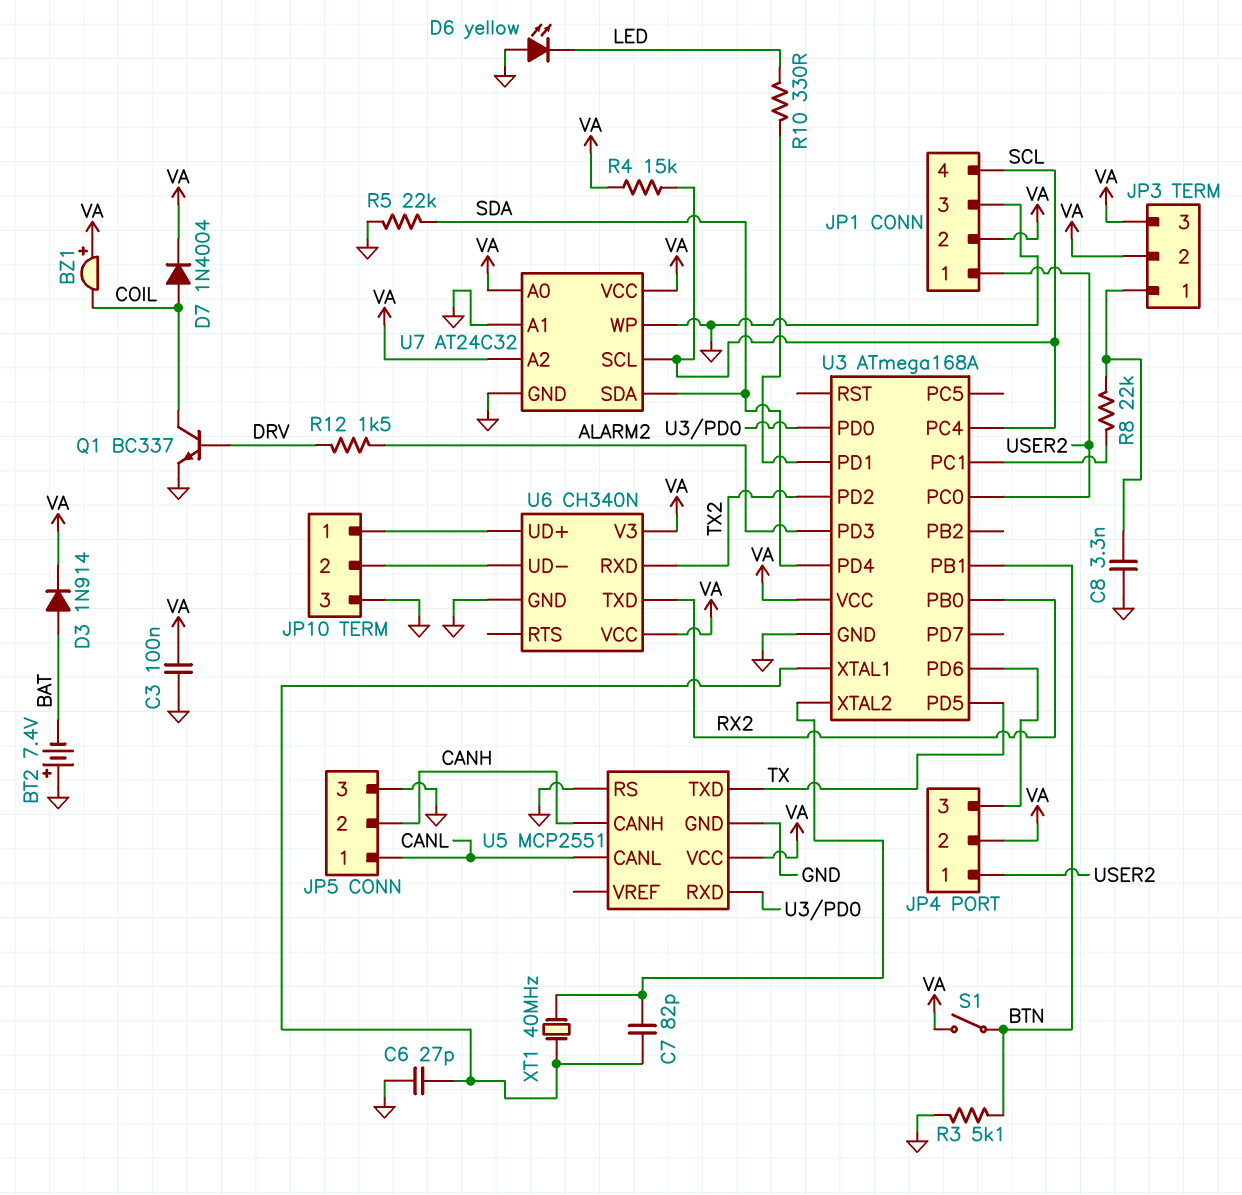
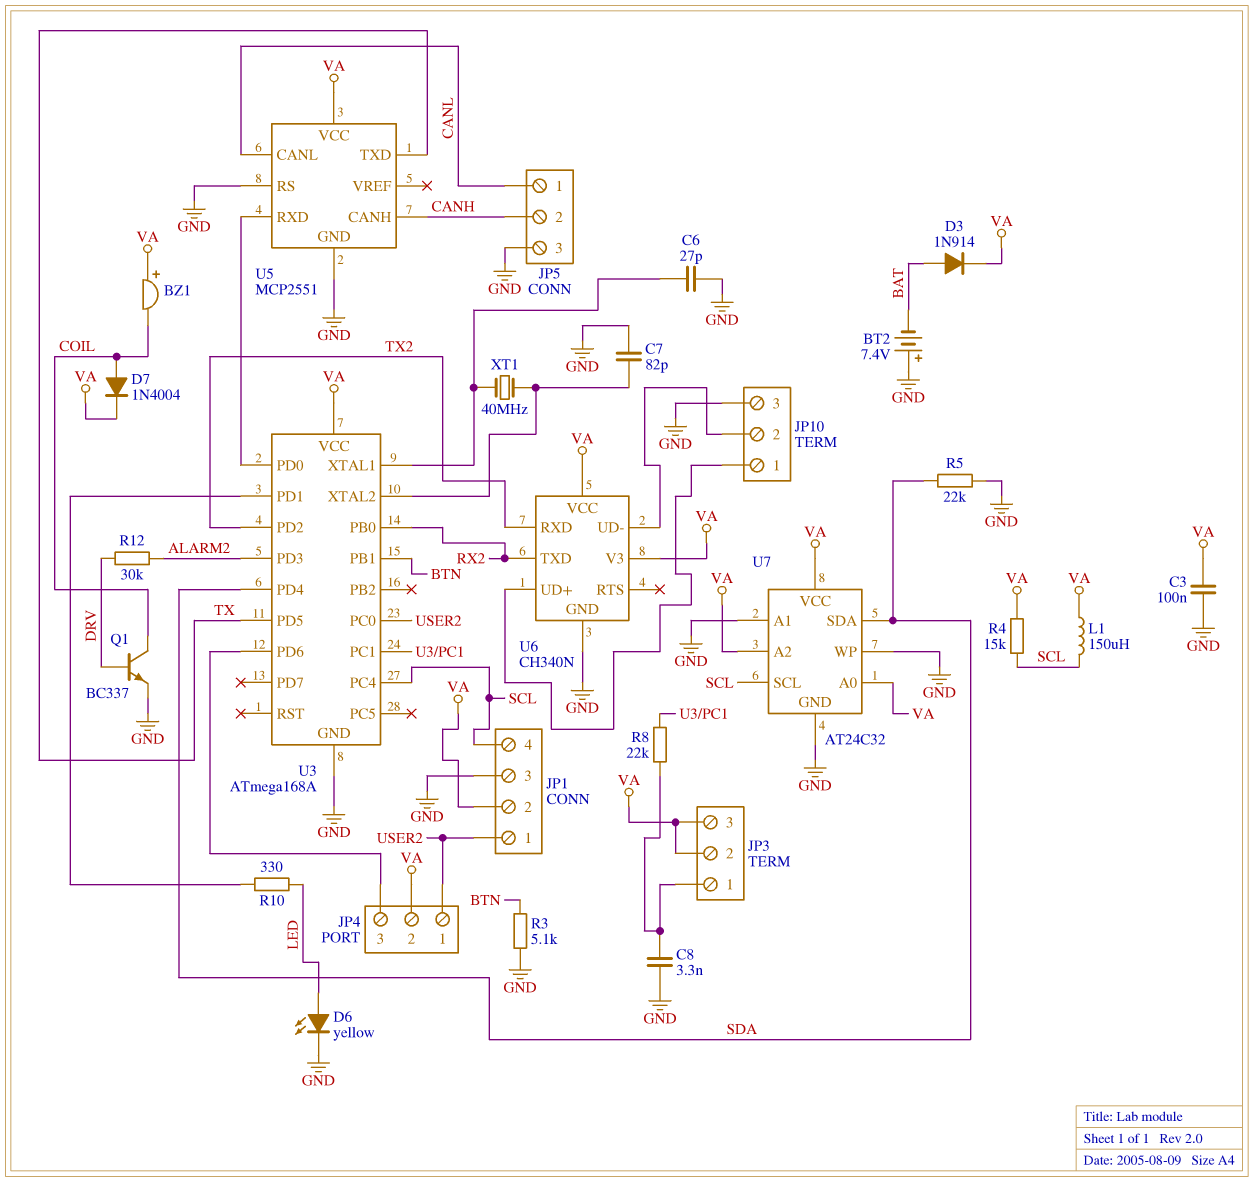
C7: 82pF (U3/XTAL1, U3/XTAL2) -> 82pF (GND, U3/XTAL2)
D6: LED yellow (A GND, K LED) -> LED yellow (A LED, K GND)
L1: none -> 150uH (SCL, VA)
R12: 1.5k (ALARM2, DRV) -> 30k (ALARM2, DRV)
S1: switch (BTN, VA) -> none

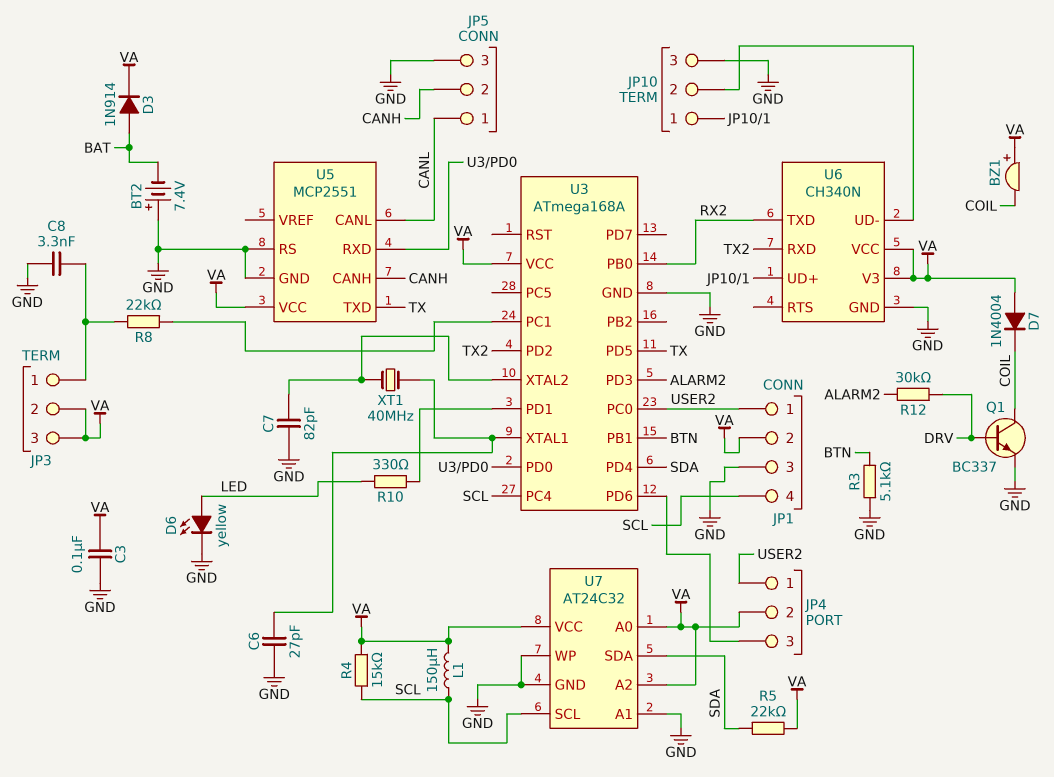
D7: diode 1N4004 (A COIL, K VA) -> diode 1N4004 (A VA, K COIL)
R5: 22k (GND, SDA) -> 22k (SDA, VA)

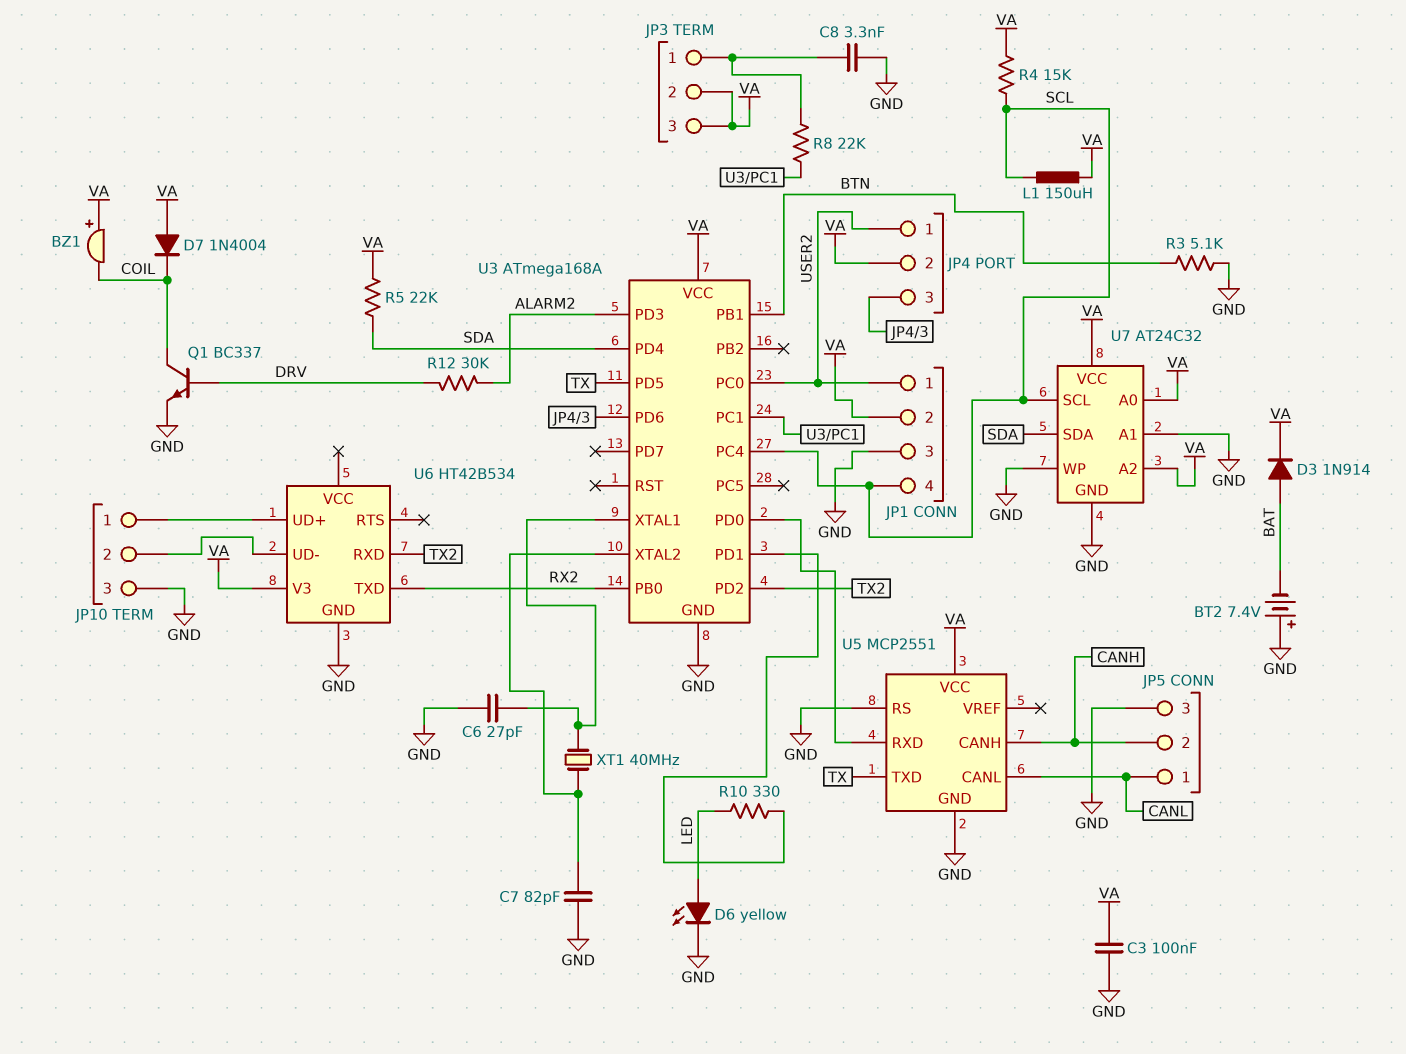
U6: CH340N -> HT42B534
U6 pin VCC: VA -> none

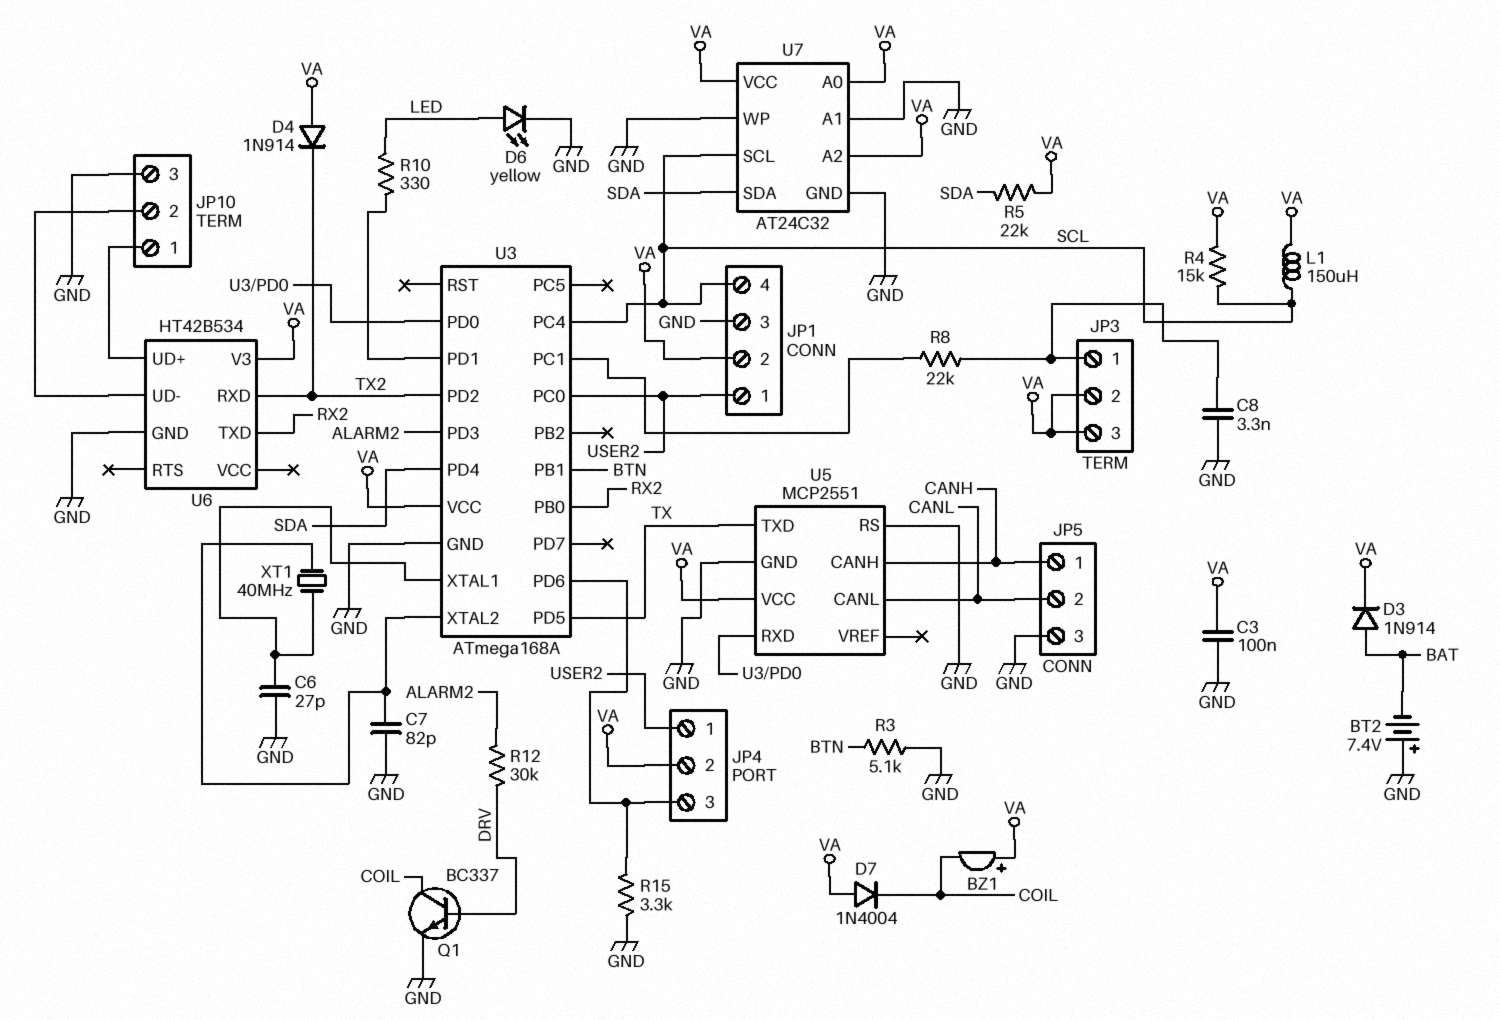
D4: none -> diode 1N914 (A VA, K TX2)
JP5 pin 1: CANL -> CANH
JP5 pin 2: CANH -> CANL
R15: none -> 3.3k (GND, JP4/3)

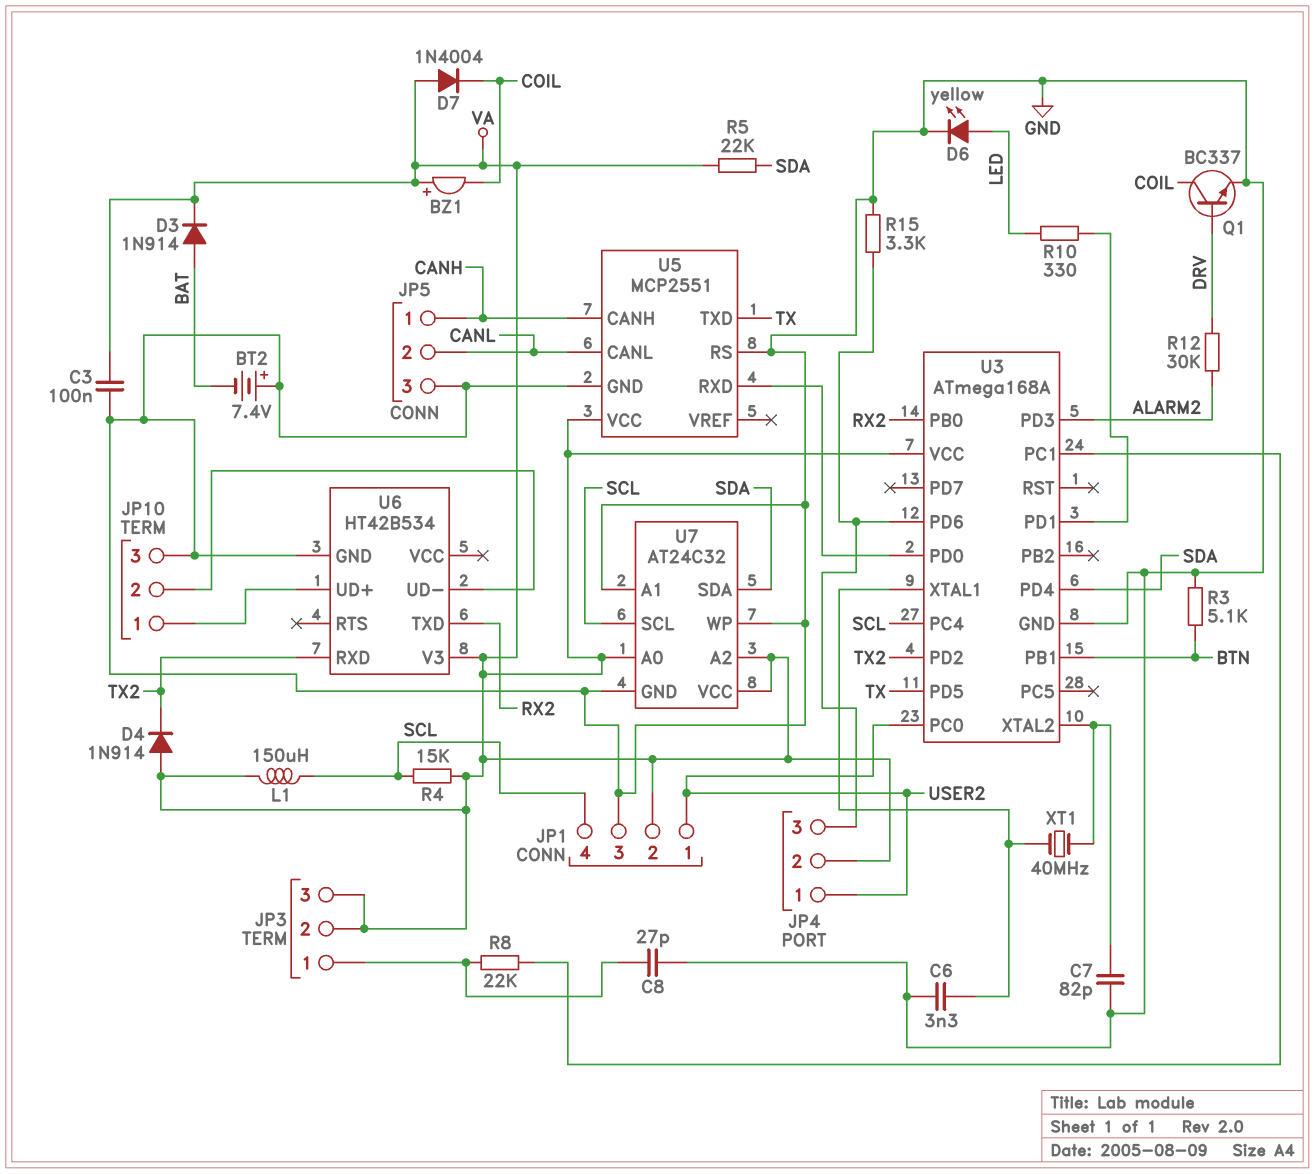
C6: 27pF (GND, U3/XTAL1) -> 3.3nF (GND, U3/XTAL1)
C8: 3.3nF (GND, JP3/1) -> 27pF (GND, JP3/1)

